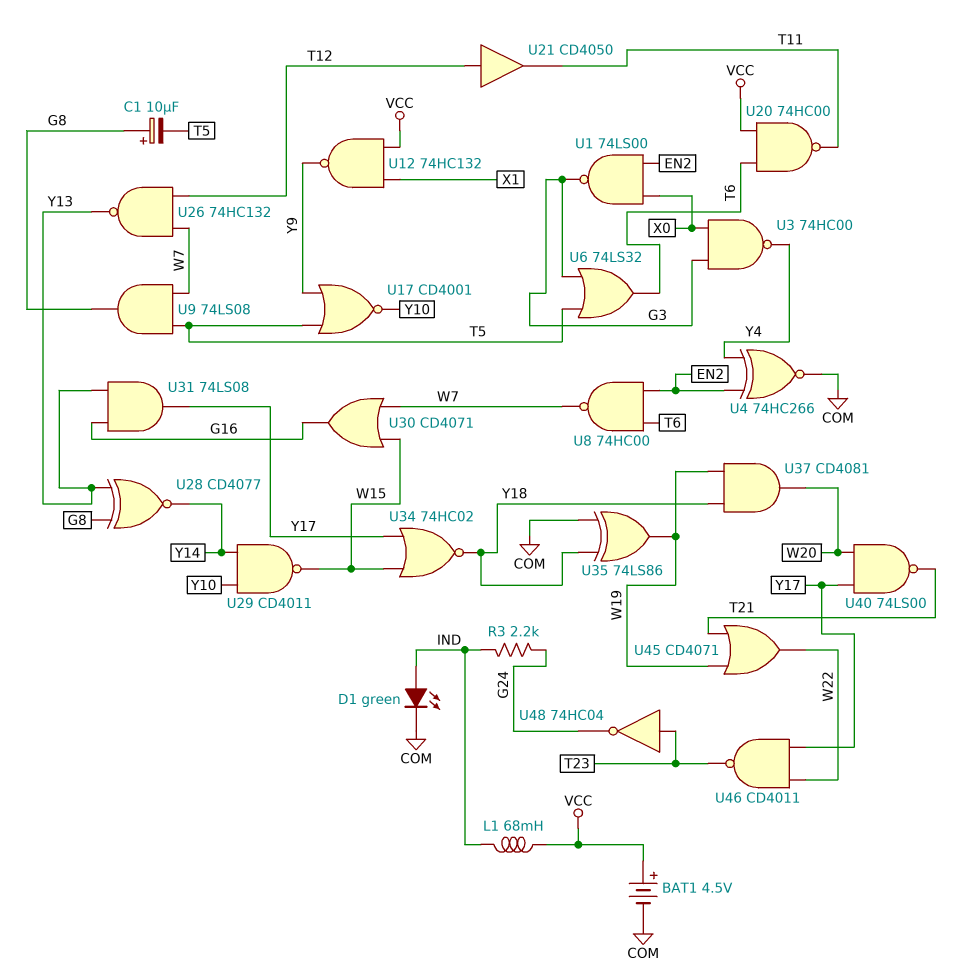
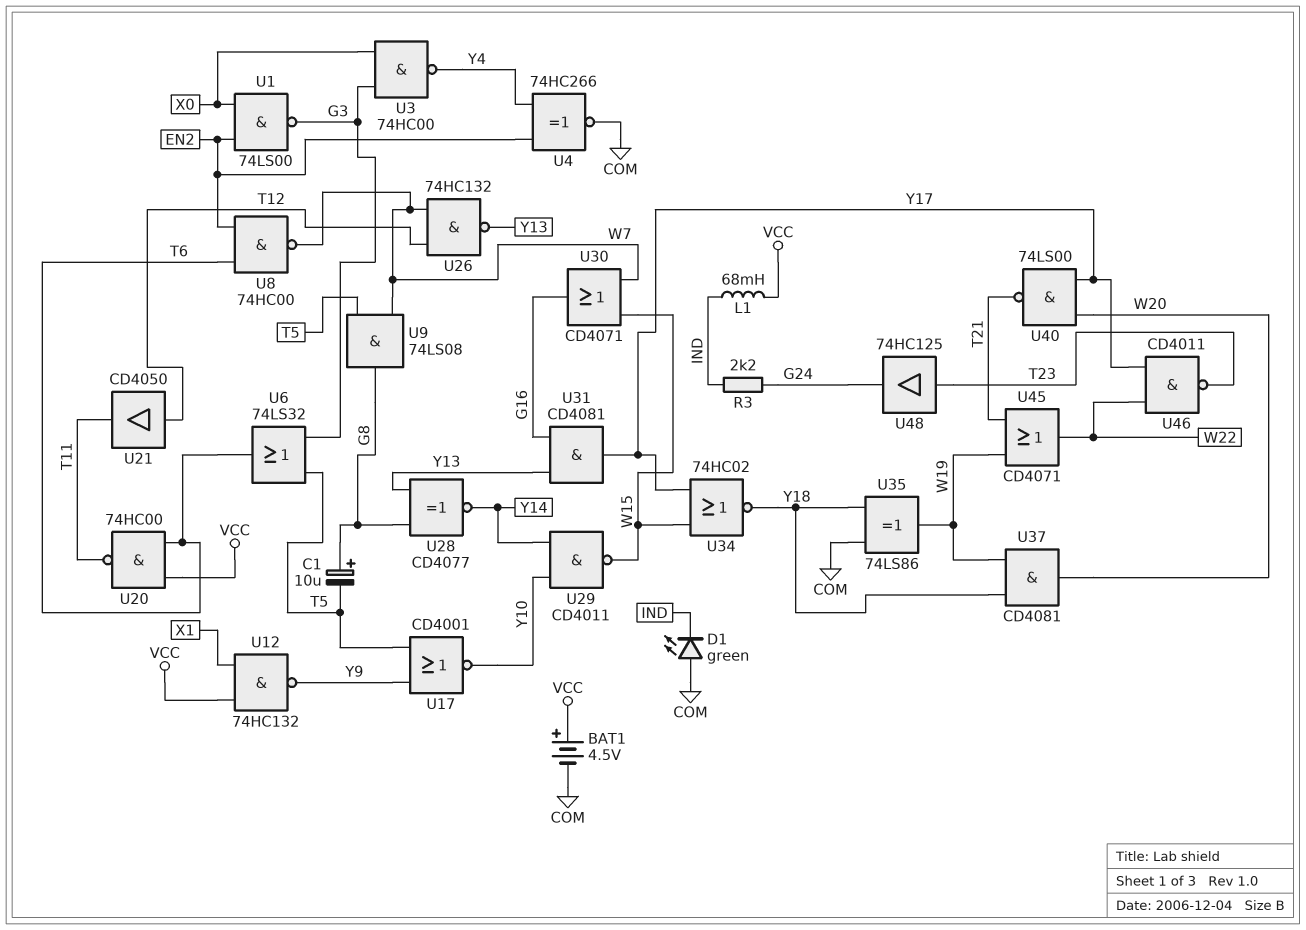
D1: LED green (A IND, K COM) -> LED green (A COM, K IND)
U31: AND 74LS08 (in G16, in Y13, out Y17) -> AND CD4081 (in G16, in Y13, out Y17)
U48: NOT 74HC04 (in T23, out G24) -> buffer 74HC125 (in T23, out G24)

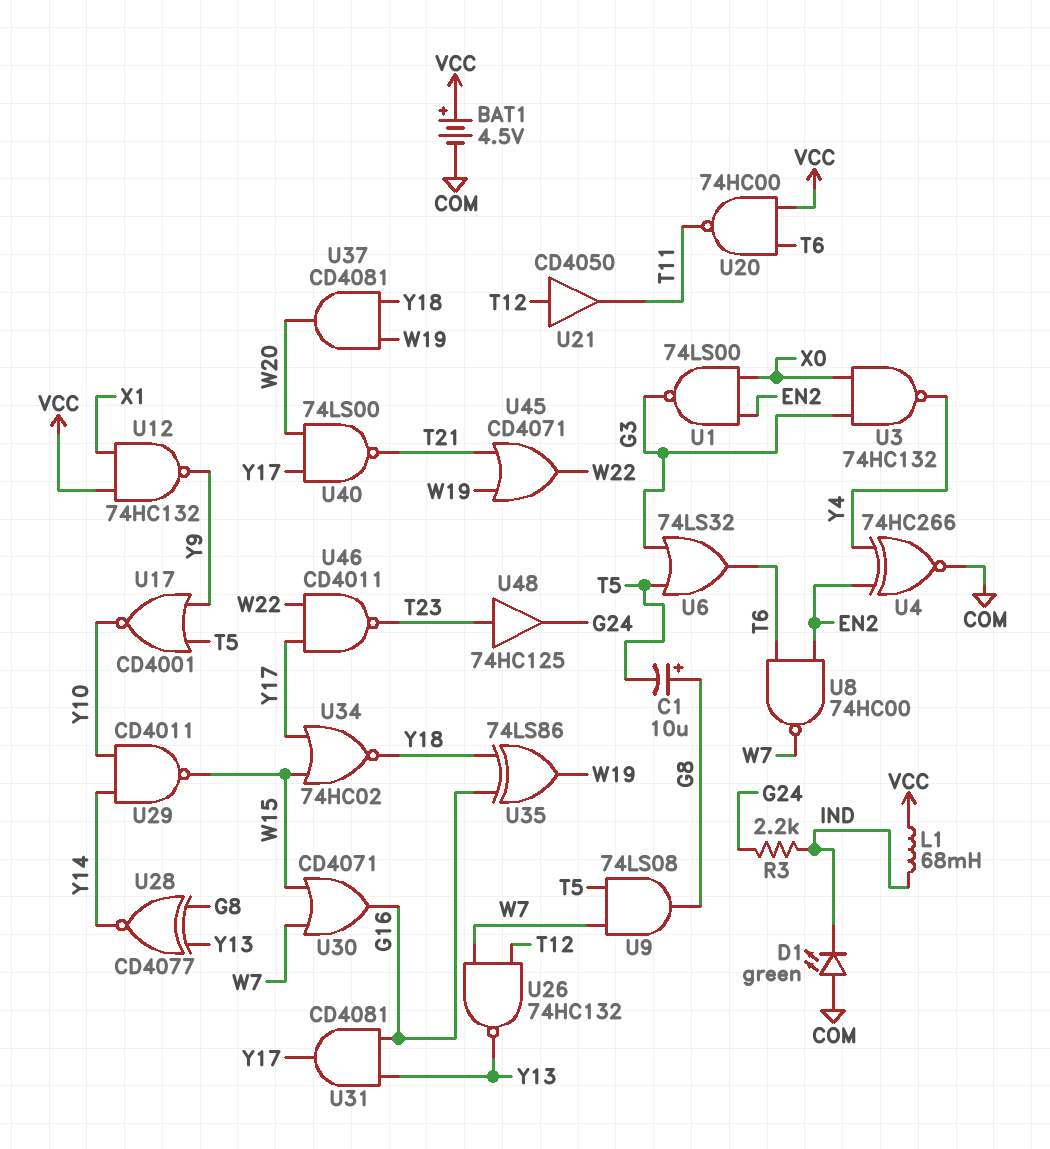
U3: NAND 74HC00 (in G3, in X0, out Y4) -> NAND 74HC132 (in G3, in X0, out Y4)
U35: XOR 74LS86 (in COM, in Y18, out W19) -> XOR 74LS86 (in G16, in Y18, out W19)

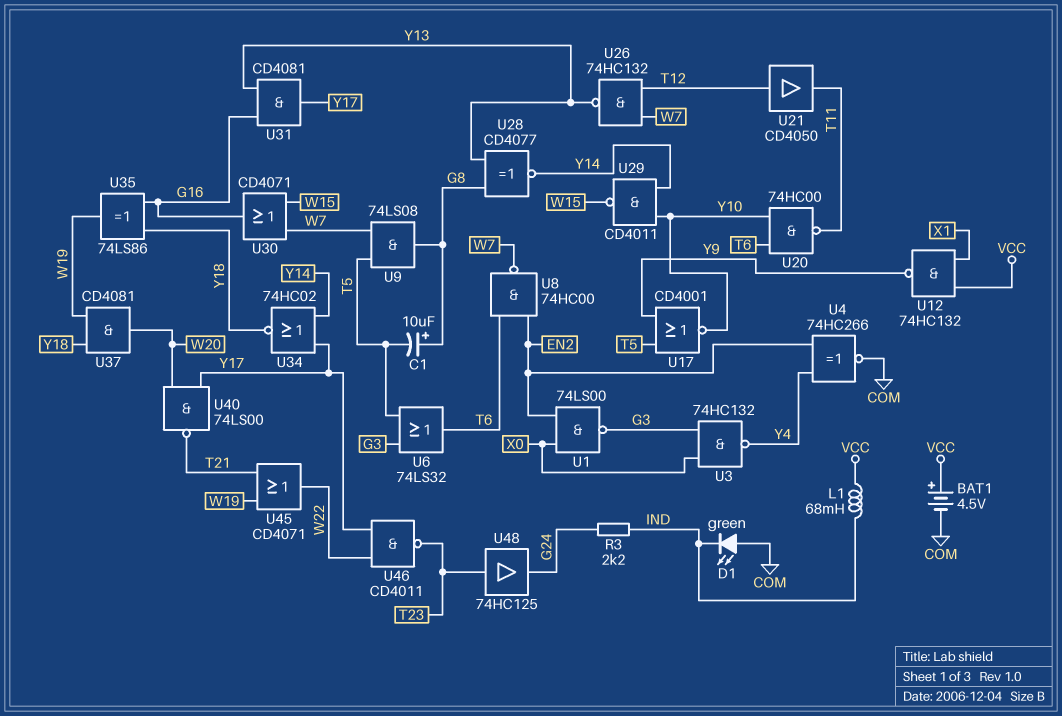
U20: NAND 74HC00 (in T6, in VCC, out T11) -> NAND 74HC00 (in T6, in Y10, out T11)
U34: NOR 74HC02 (in W15, in Y17, out Y18) -> NOR 74HC02 (in Y14, in Y17, out Y18)

